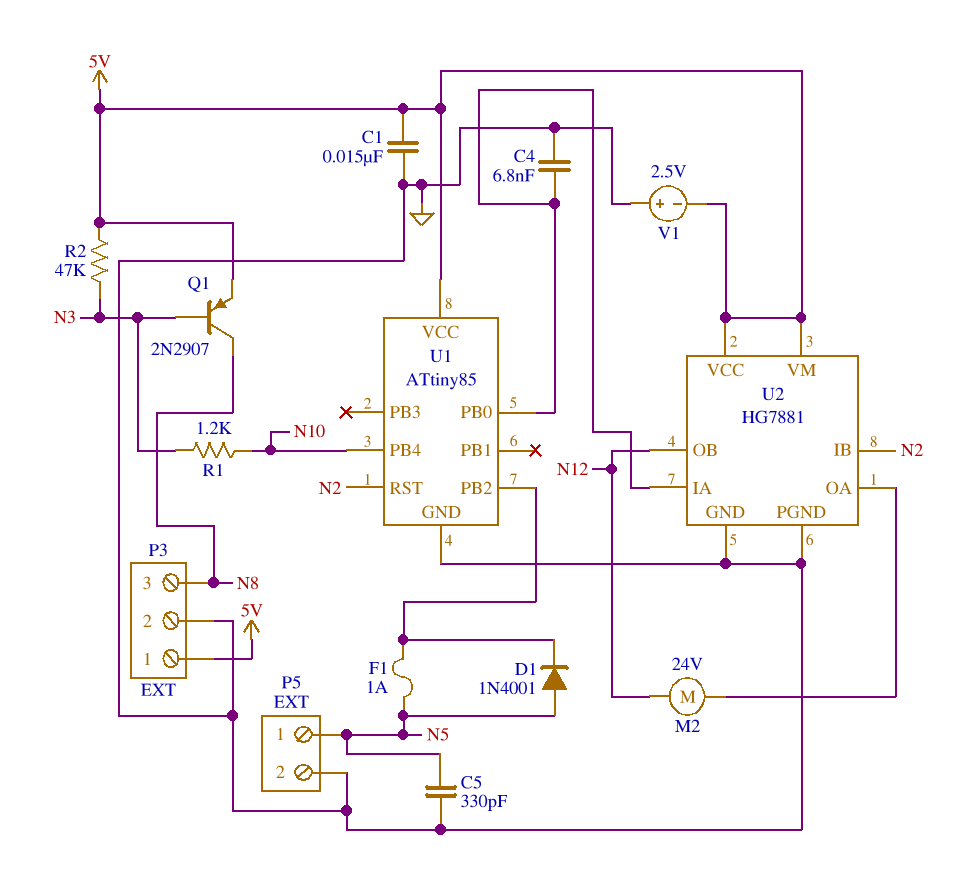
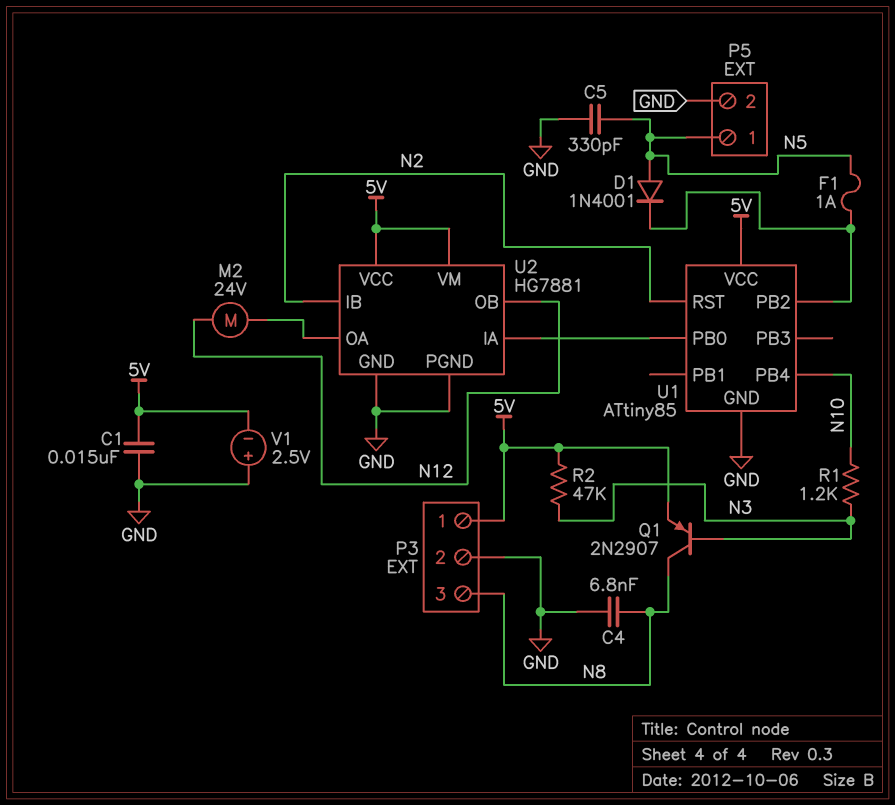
C4: 6.8nF (GND, U1/PB0) -> 6.8nF (GND, N8)

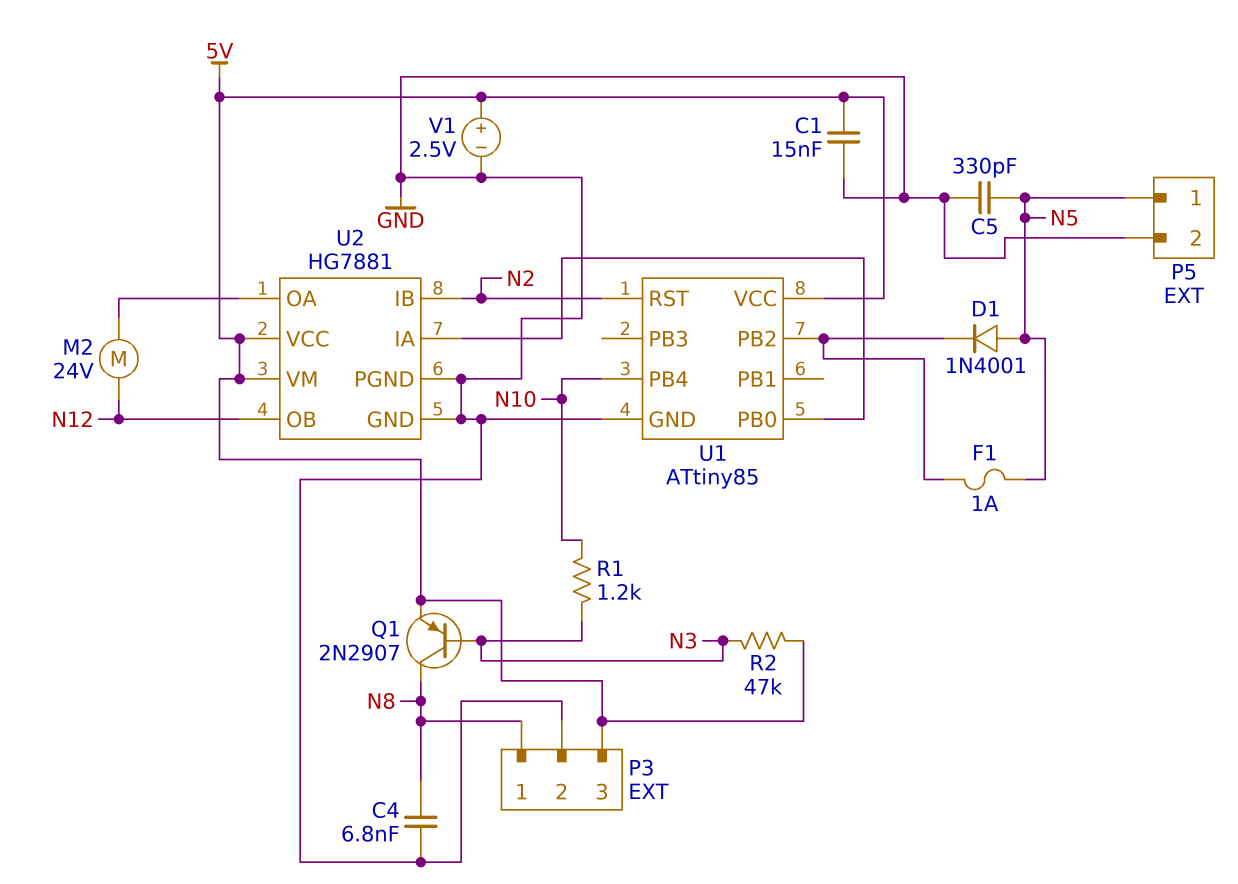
P3 pin 1: 5V -> N8
P3 pin 3: N8 -> 5V
V1: 2.5V (plus GND, minus 5V) -> 2.5V (plus 5V, minus GND)

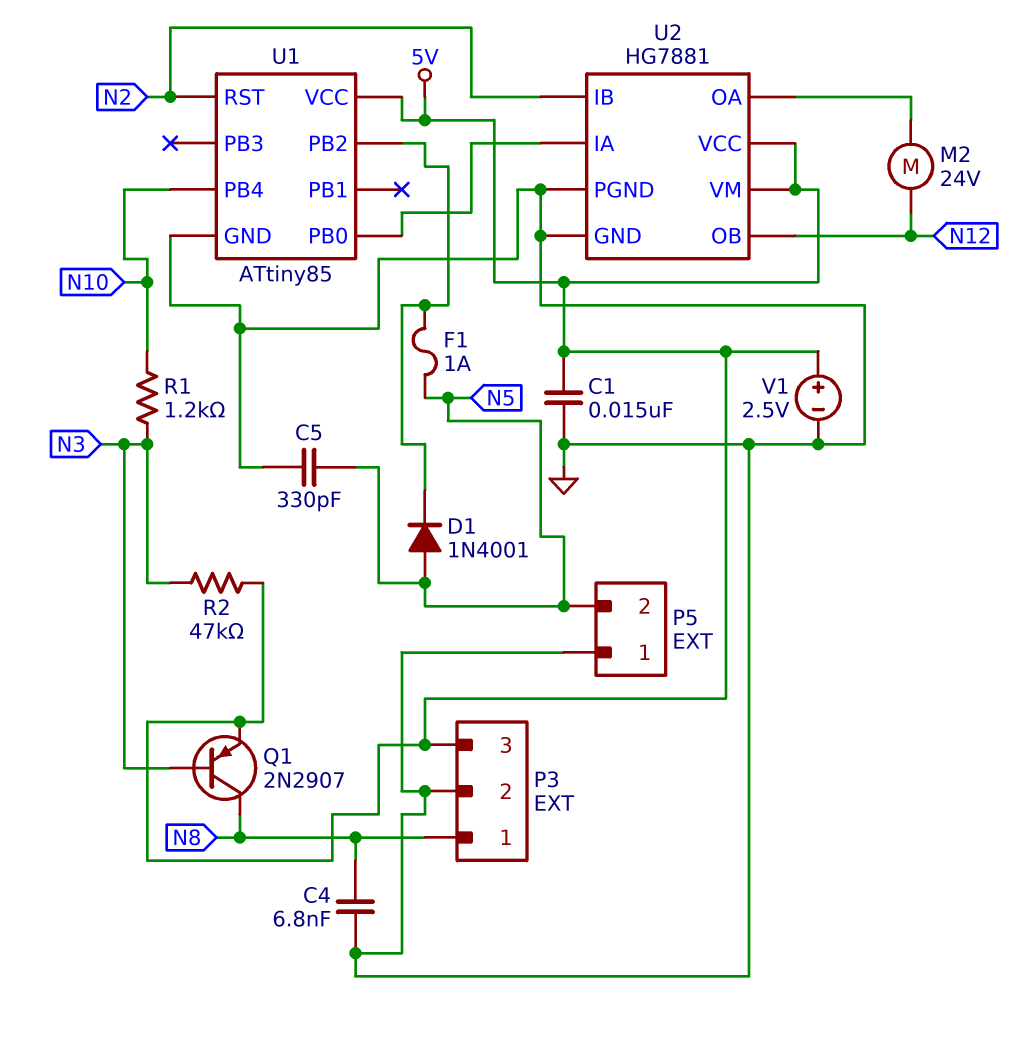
P5 pin 1: N5 -> GND
P5 pin 2: GND -> N5

